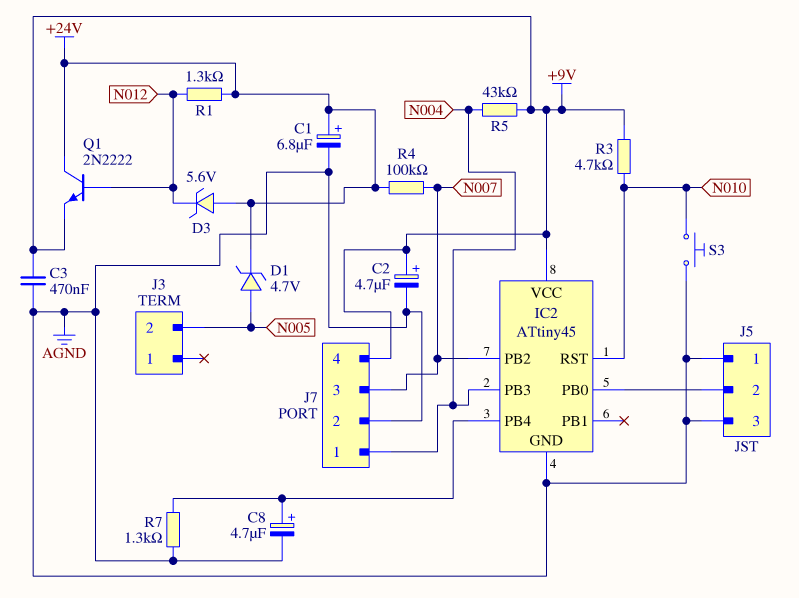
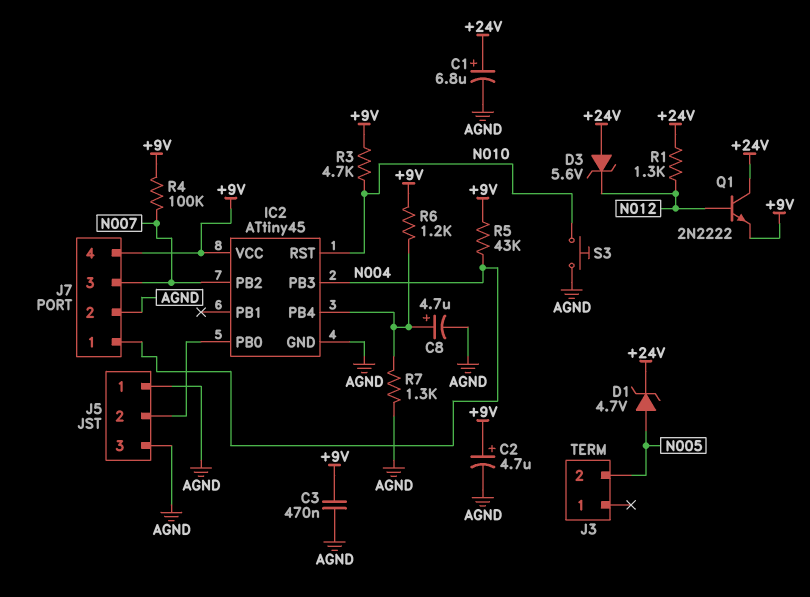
R4: 100k (+24V, N007) -> 100k (+9V, N007)
R6: none -> 1.2k (+9V, IC2/PB4)

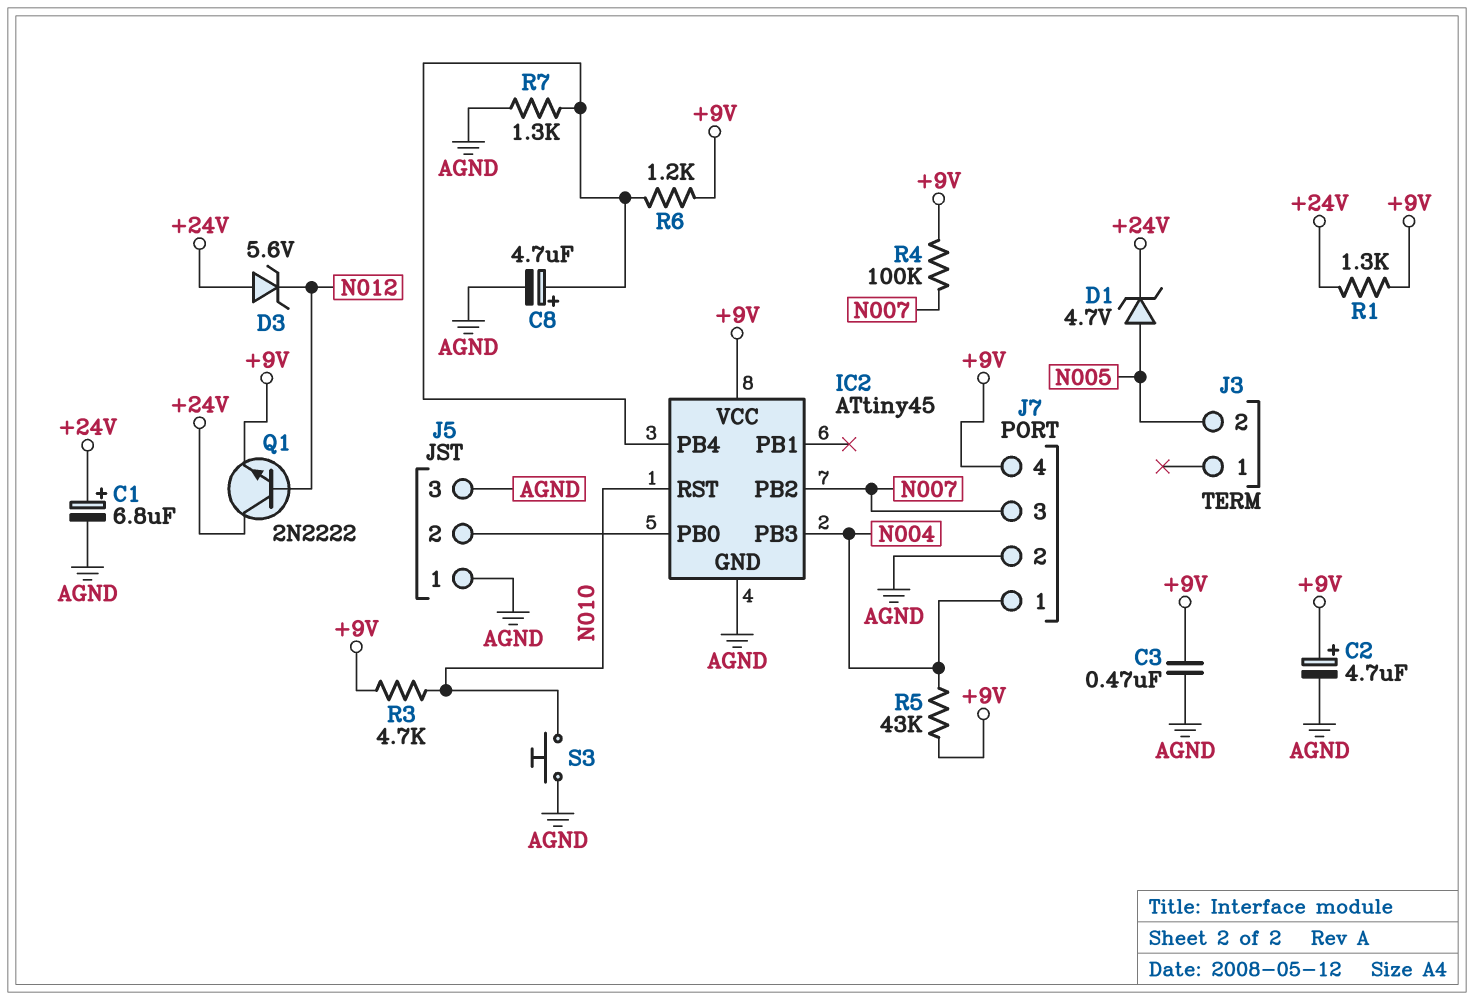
R1: 1.3k (+24V, N012) -> 1.3k (+9V, +24V)

